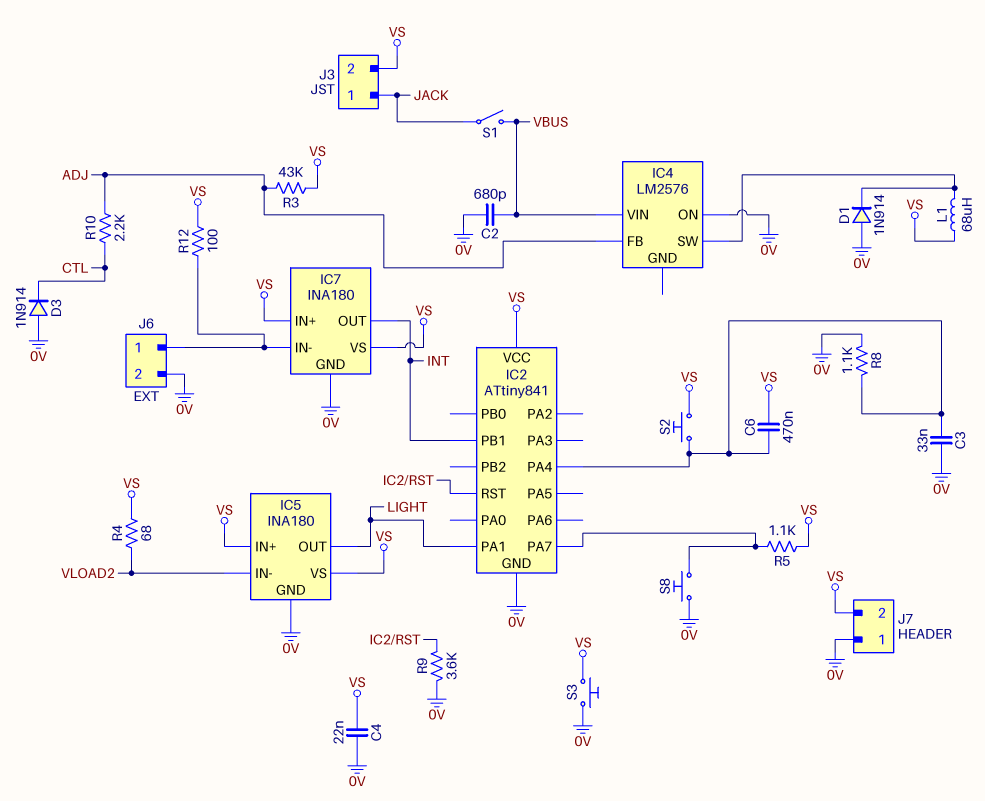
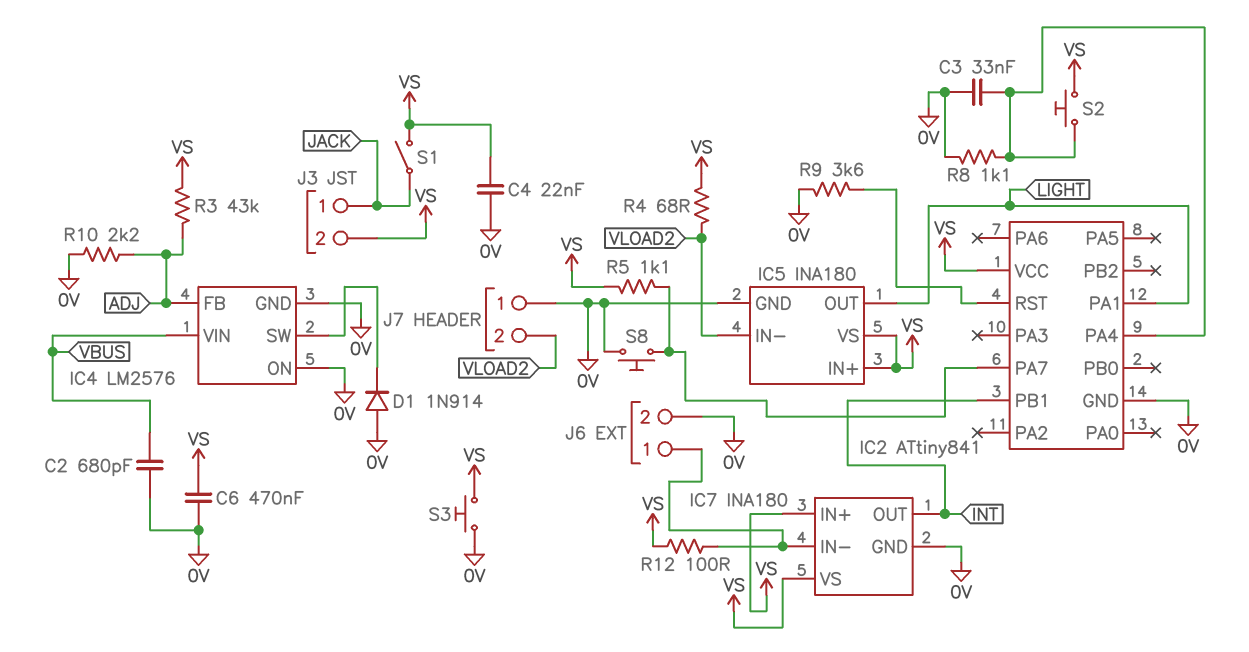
C6: 470nF (IC2/PA4, VS) -> 470nF (0V, VS)
D3: diode 1N914 (A 0V, K CTL) -> none
IC4 pin GND: none -> 0V
J7 pin 2: VS -> VLOAD2
L1: 68uH (IC4/SW, VS) -> none
R10: 2.2k (ADJ, CTL) -> 2.2k (0V, ADJ)
S1: switch (JACK, VBUS) -> switch (JACK, VS)

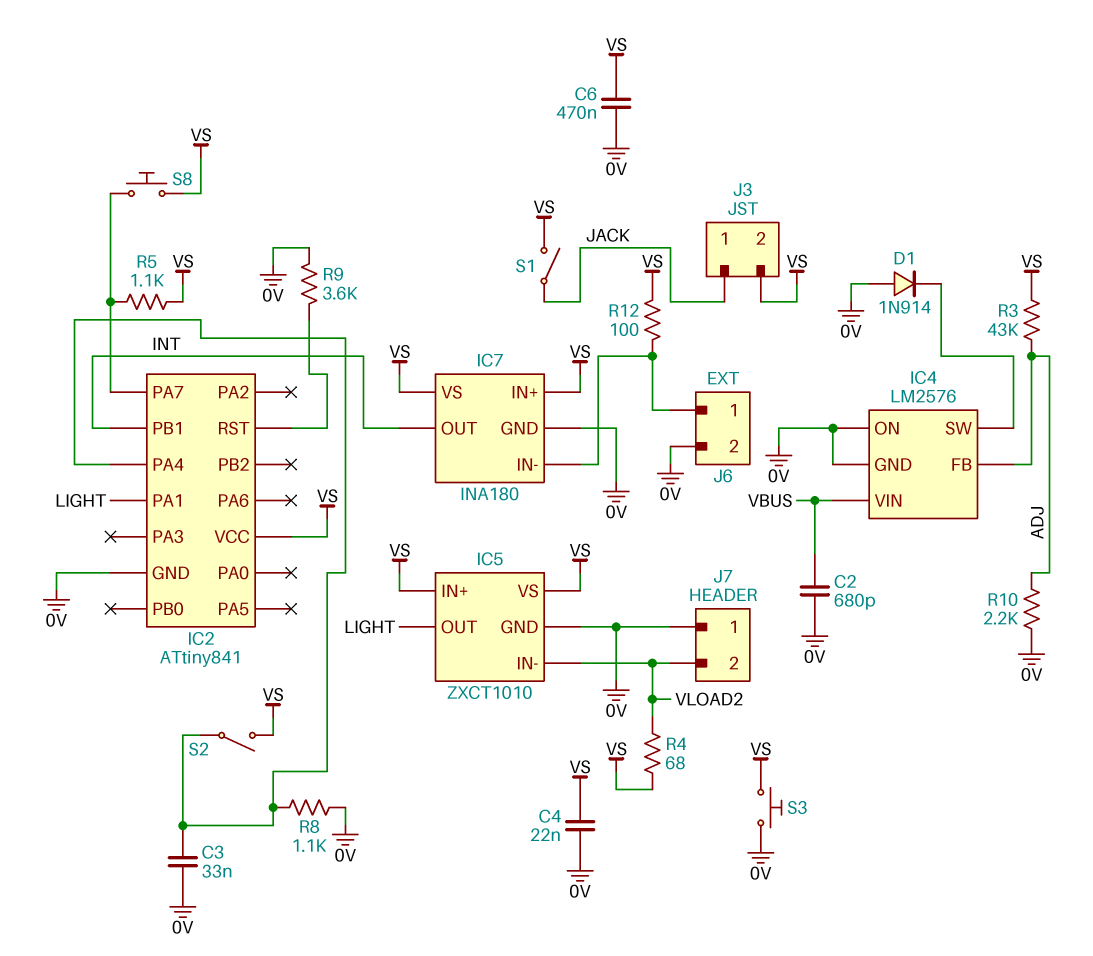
IC5: INA180 -> ZXCT1010
S2: button (IC2/PA4, VS) -> switch (IC2/PA4, VS)
S8: button (0V, IC2/PA7) -> button (IC2/PA7, VS)

